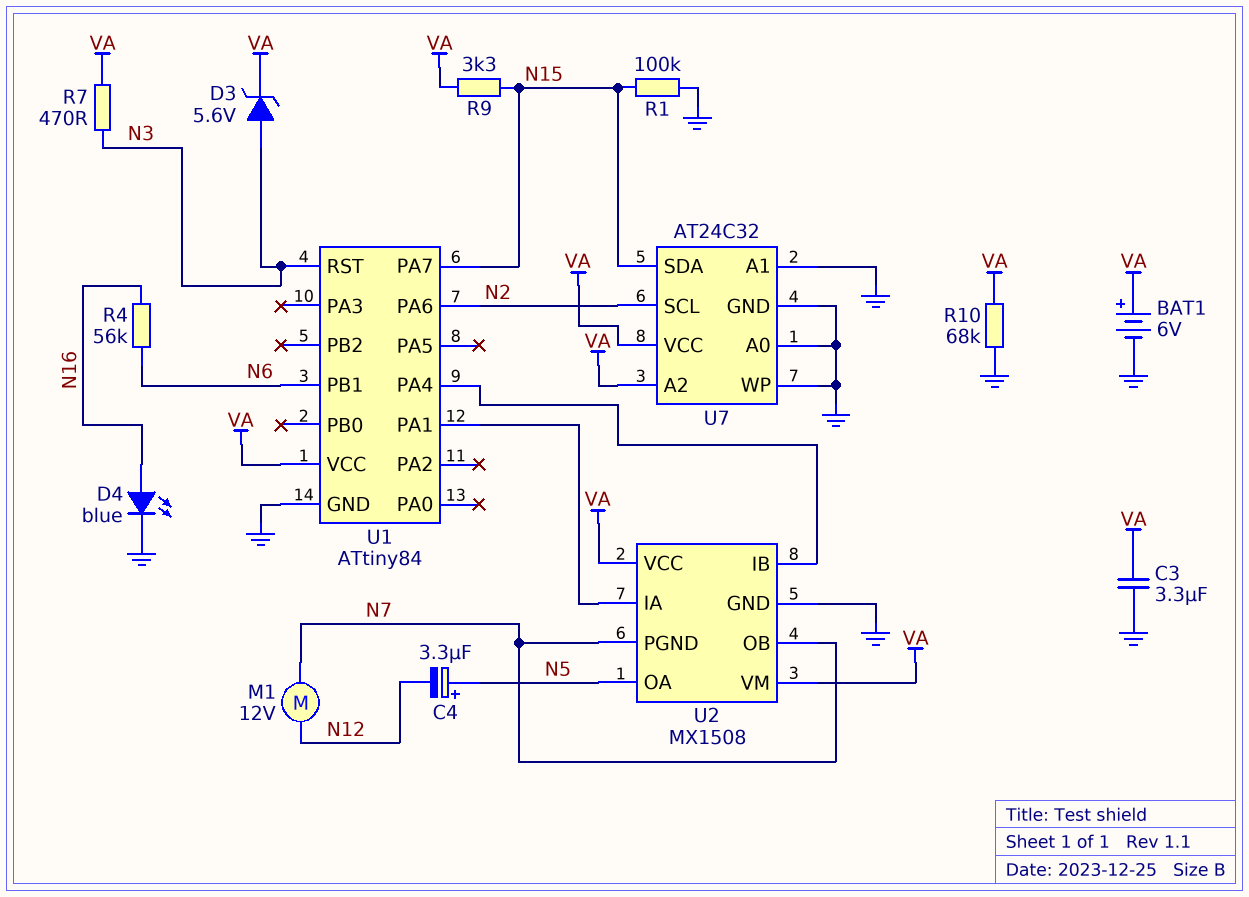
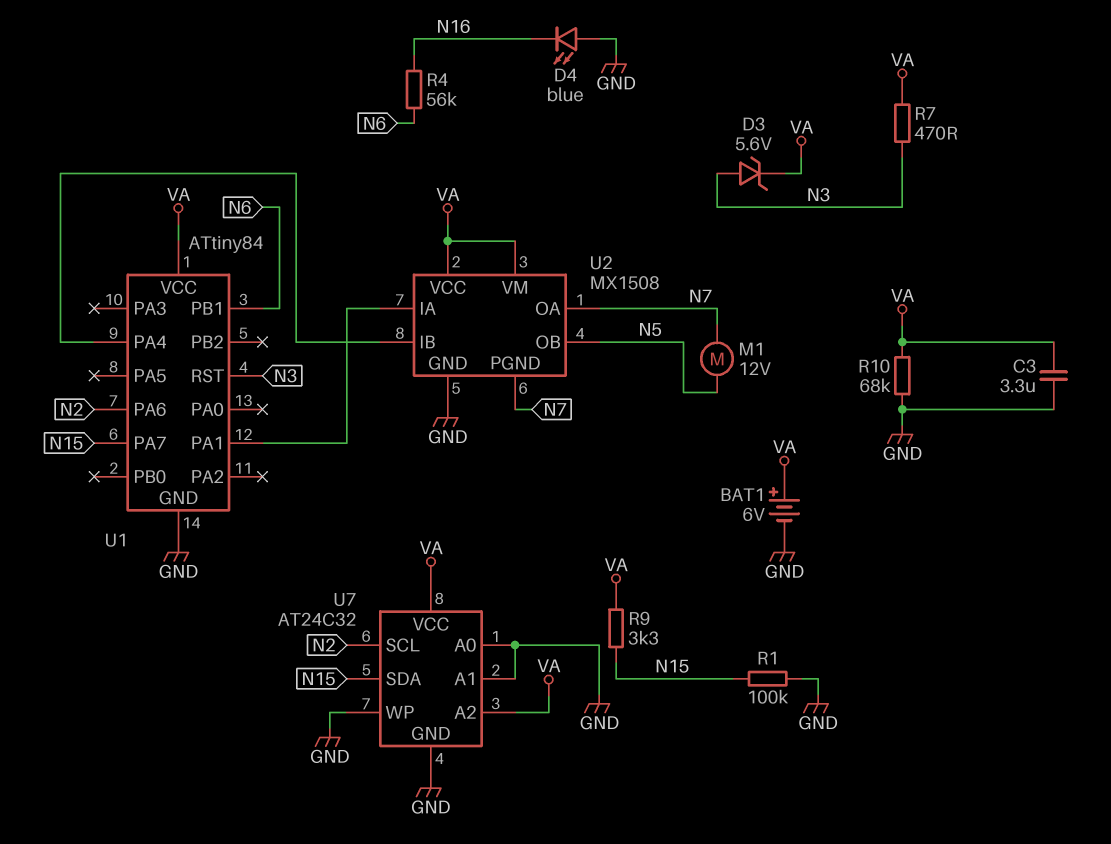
C4: 3.3uF (plus N5, minus N12) -> none
D4: LED blue (A N16, K GND) -> LED blue (A GND, K N16)
M1: motor 12V (N7, N12) -> motor 12V (N5, N7)
U2 pin OA: N5 -> N7
U2 pin OB: N7 -> N5

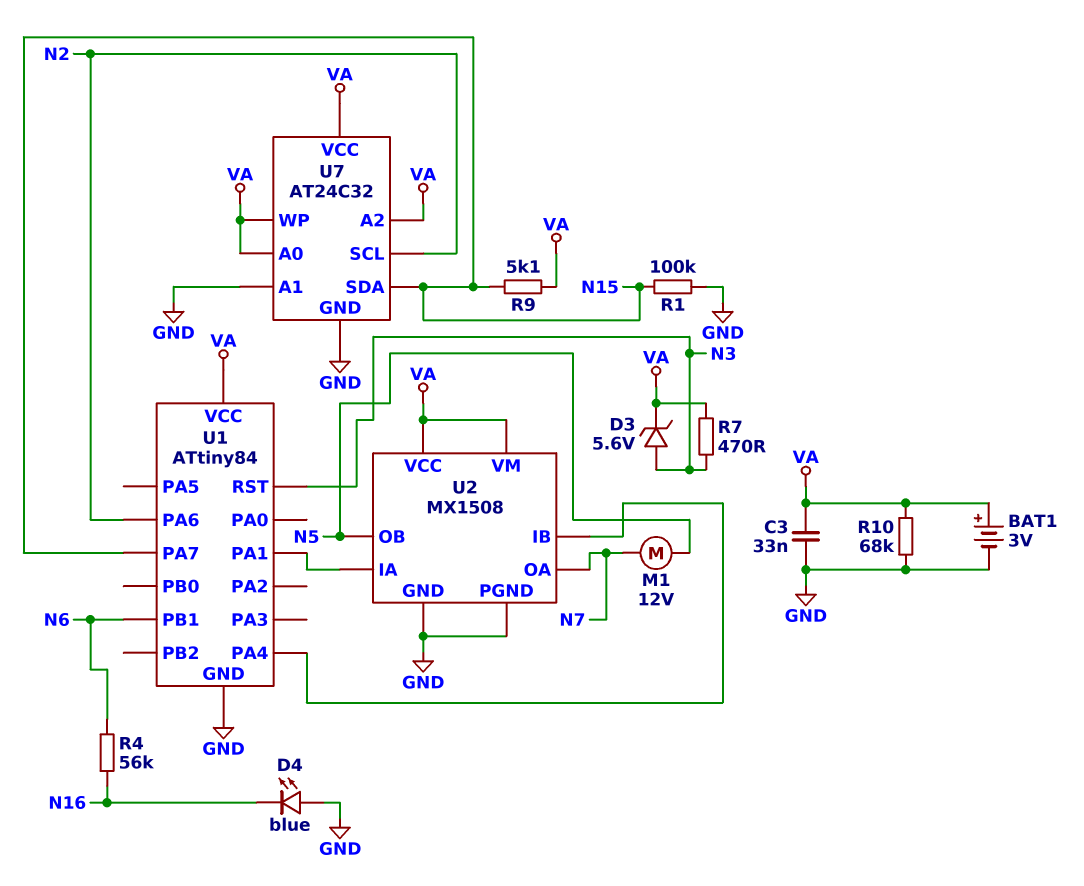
BAT1: 6V (plus VA, minus GND) -> 3V (plus VA, minus GND)
C3: 3.3uF (GND, VA) -> 33nF (GND, VA)
R9: 3.3k (N15, VA) -> 5.1k (N15, VA)
U2 pin PGND: N7 -> GND
U7 pin A0: GND -> VA
U7 pin WP: GND -> VA

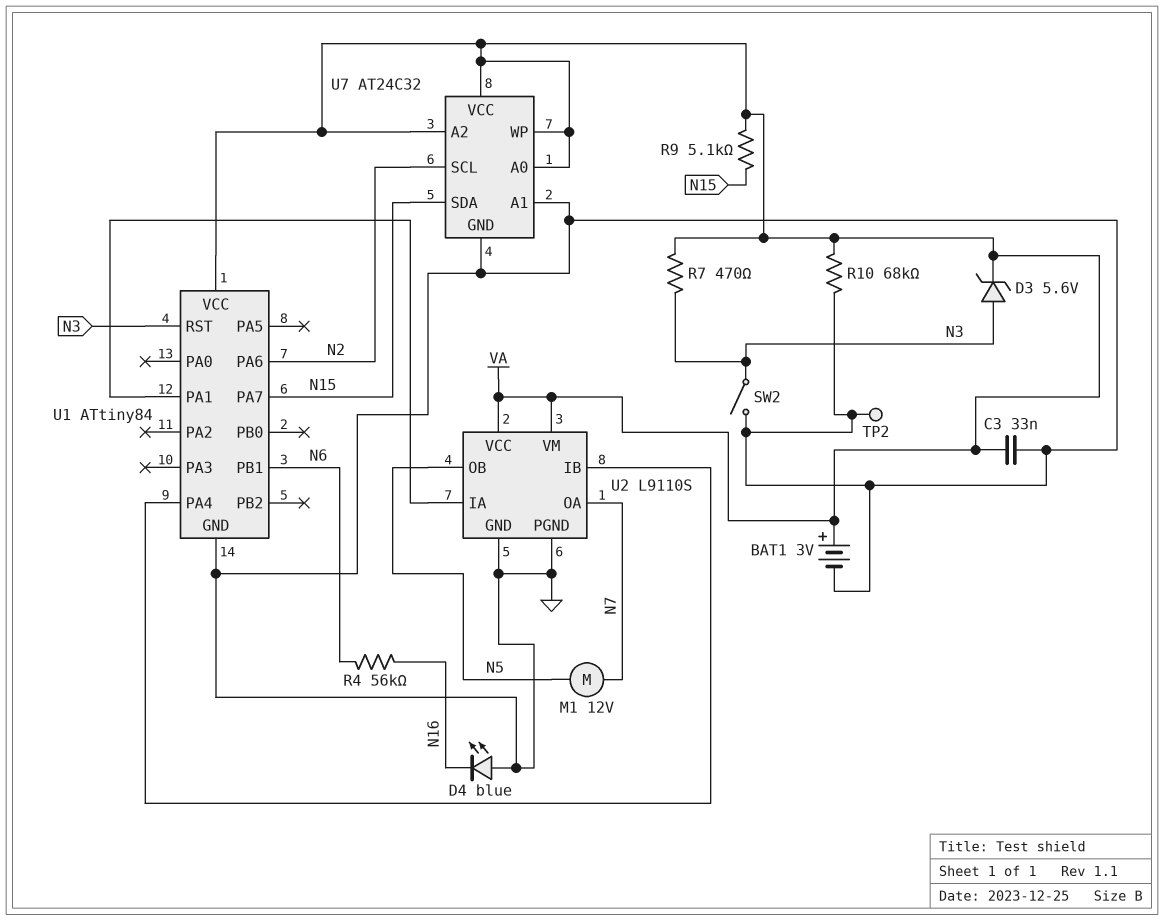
R1: 100k (GND, N15) -> none
SW2: none -> switch (GND, N3)
TP2: none -> test point (GND)
U2: MX1508 -> L9110S

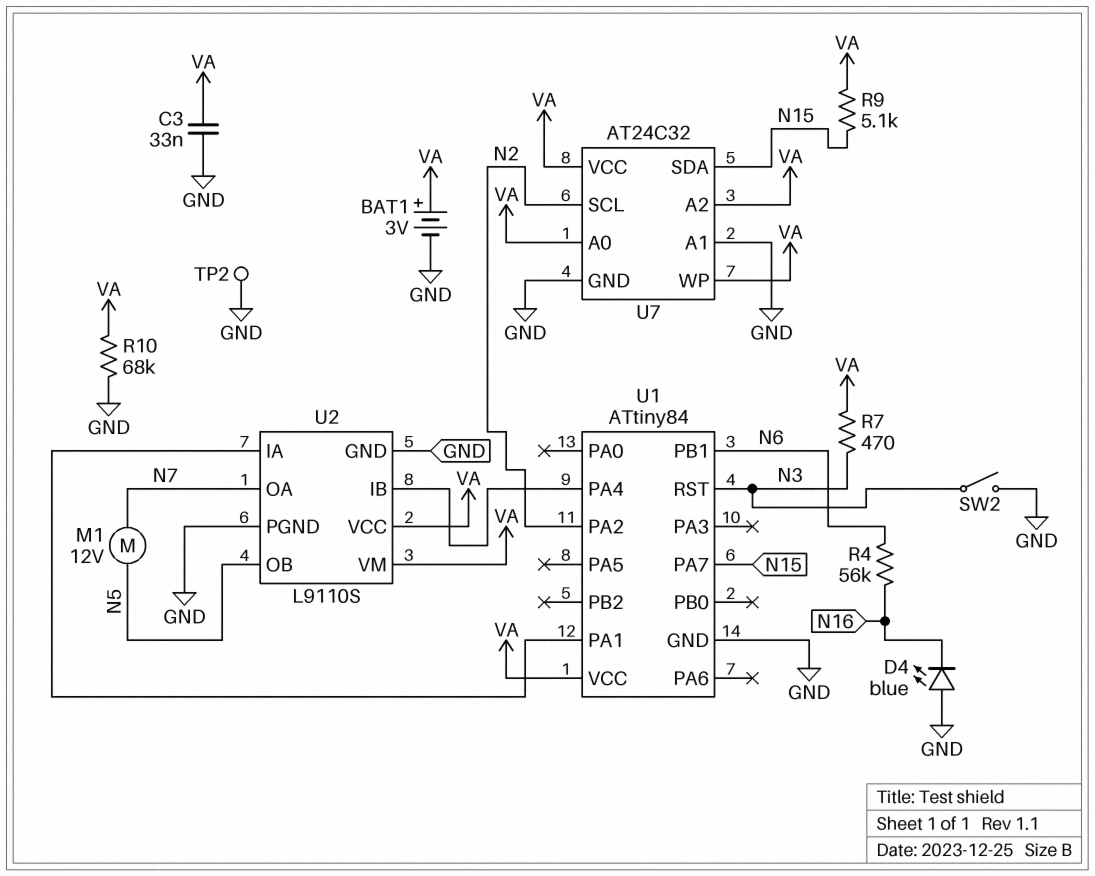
D3: zener 5.6V (A N3, K VA) -> none
U1 pin PA2: none -> N2
U1 pin PA6: N2 -> none

